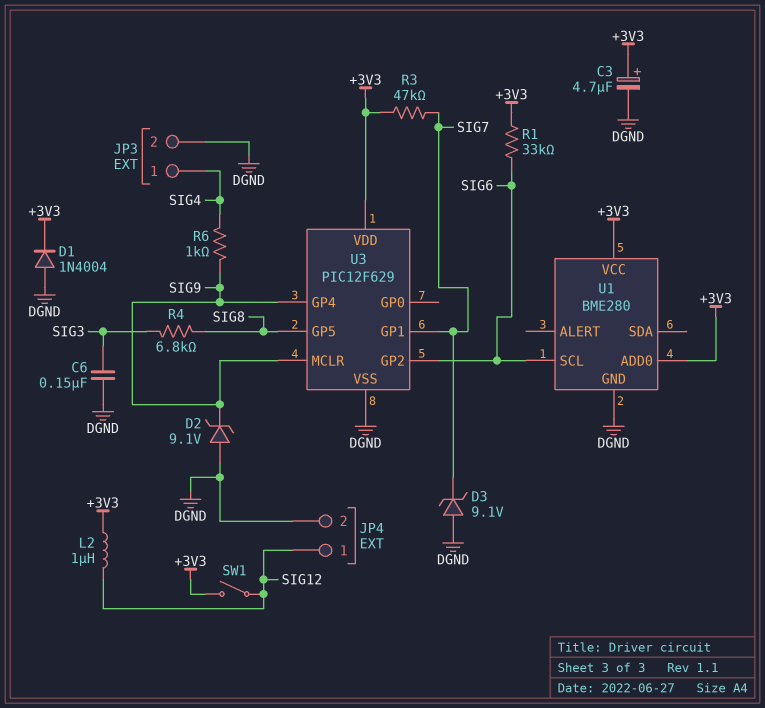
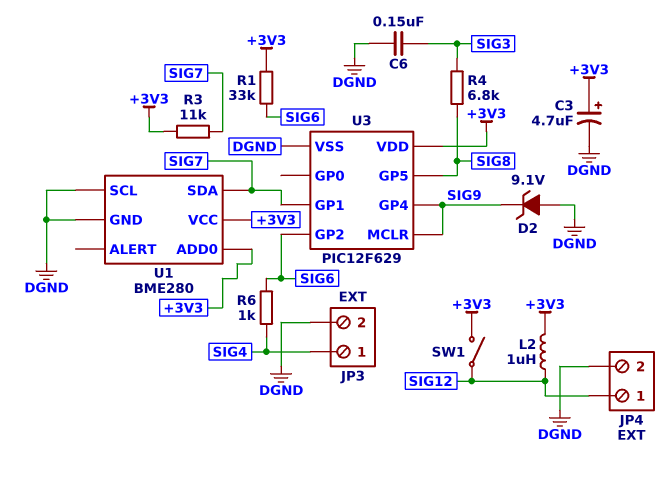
D1: diode 1N4004 (A DGND, K +3V3) -> none
D3: zener 9.1V (A DGND, K SIG7) -> none
R3: 47k (+3V3, SIG7) -> 11k (+3V3, SIG7)
R6: 1k (SIG4, SIG9) -> 1k (SIG4, SIG6)
U1 pin SCL: SIG6 -> DGND
U1 pin SDA: none -> SIG7

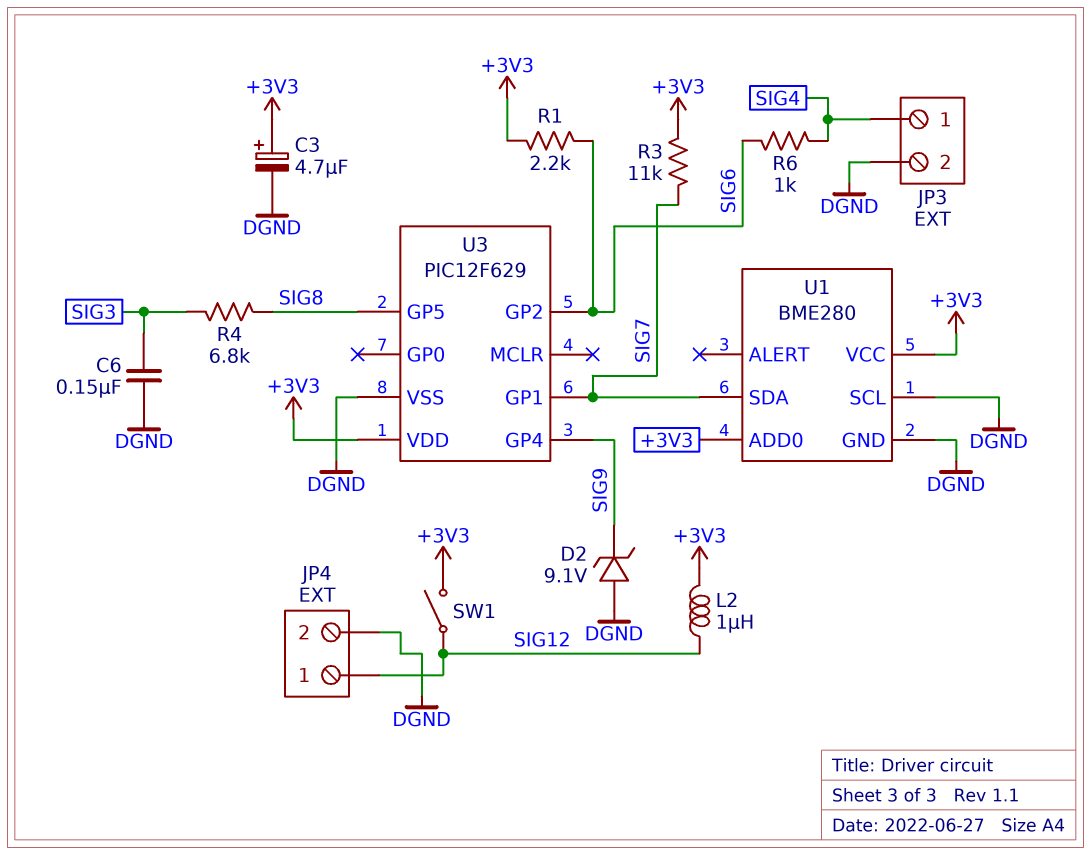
R1: 33k (+3V3, SIG6) -> 2.2k (+3V3, SIG6)
U3 pin MCLR: SIG9 -> none

